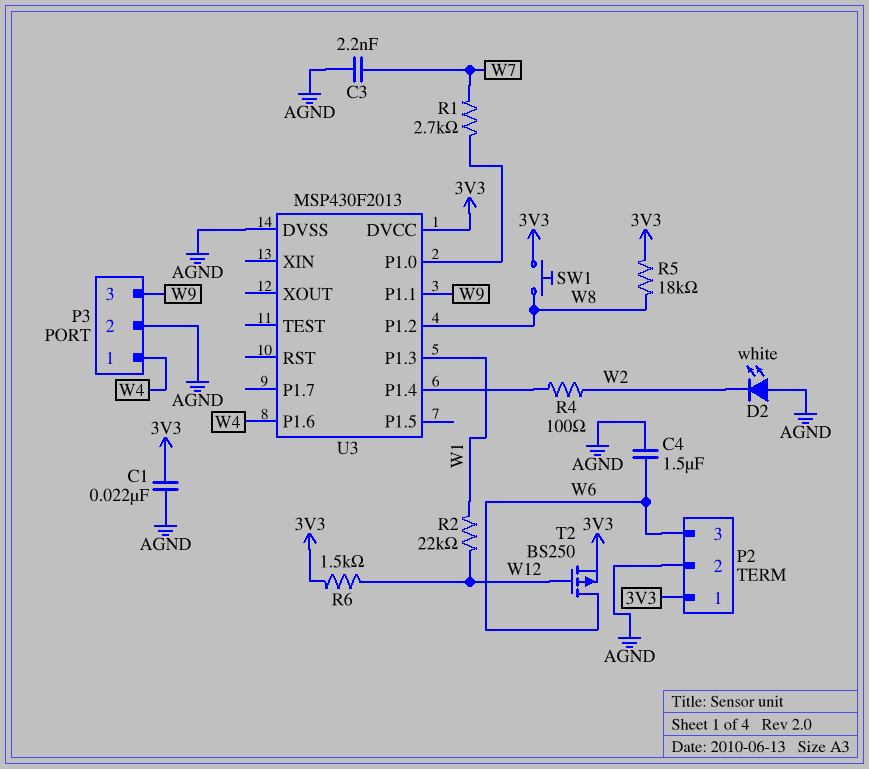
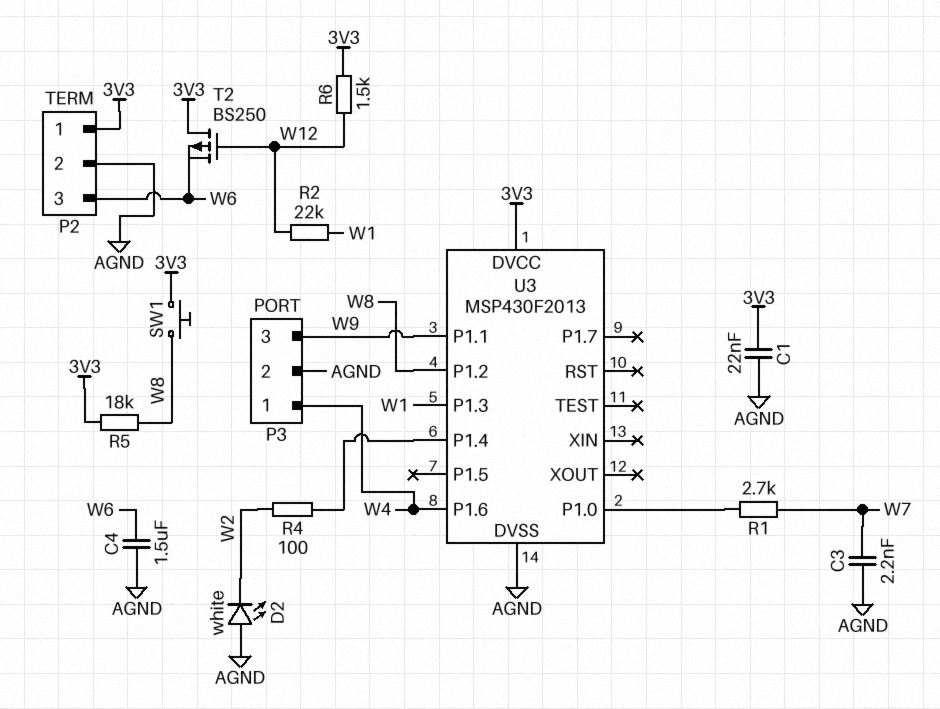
T2: PMOS BS250 (G W12, D W6, S 3V3) -> PMOS BS250 (G W12, D 3V3, S W6)

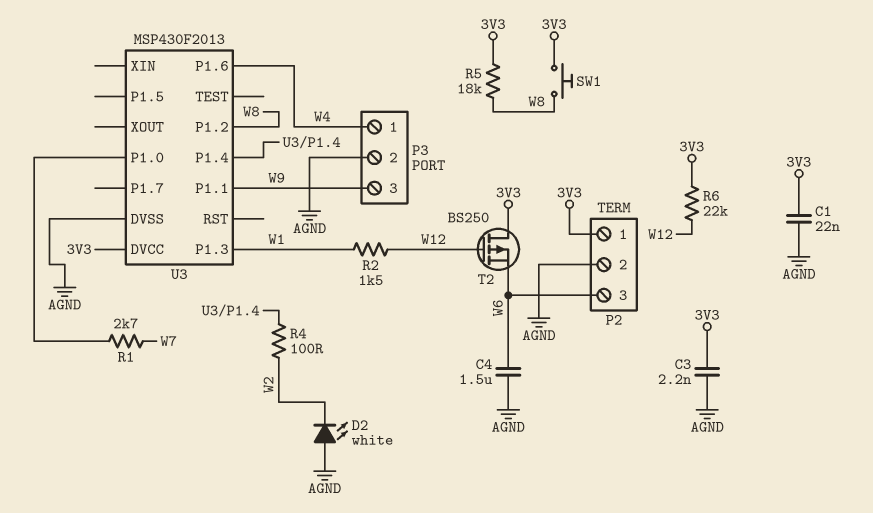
C3: 2.2nF (AGND, W7) -> 2.2nF (3V3, AGND)
R2: 22k (W1, W12) -> 1.5k (W1, W12)
R6: 1.5k (3V3, W12) -> 22k (3V3, W12)

